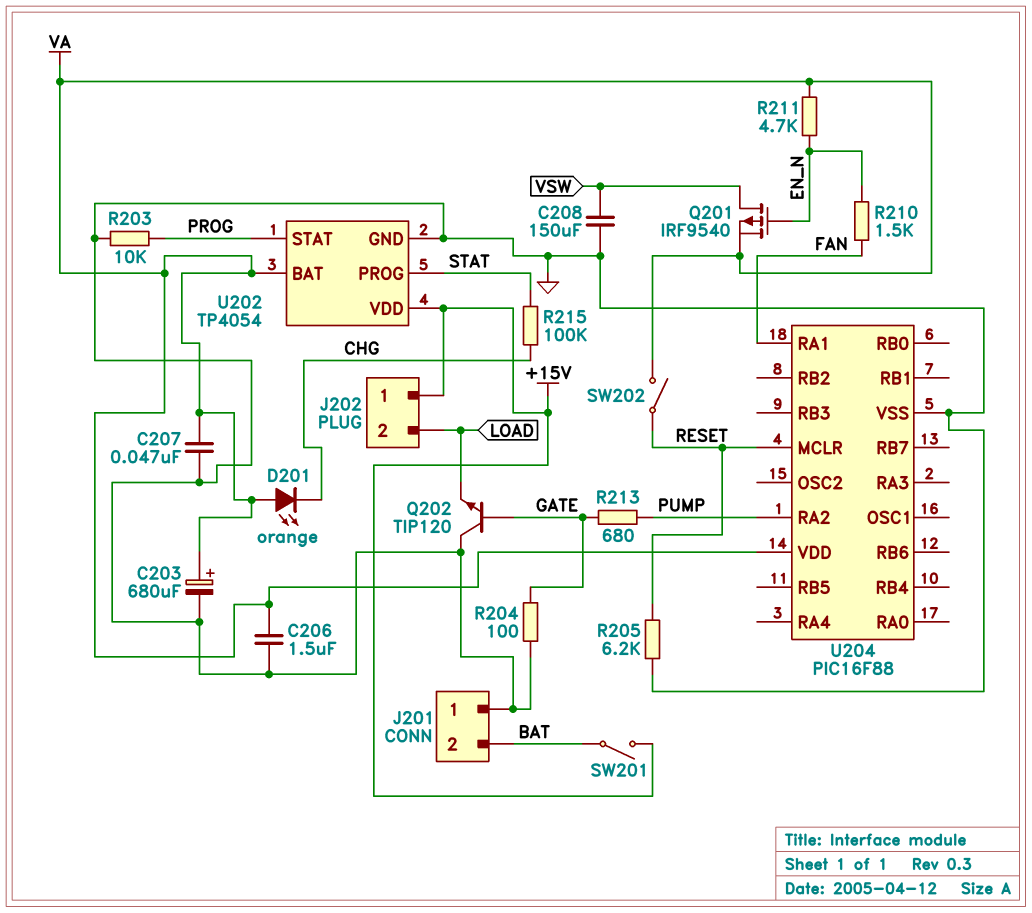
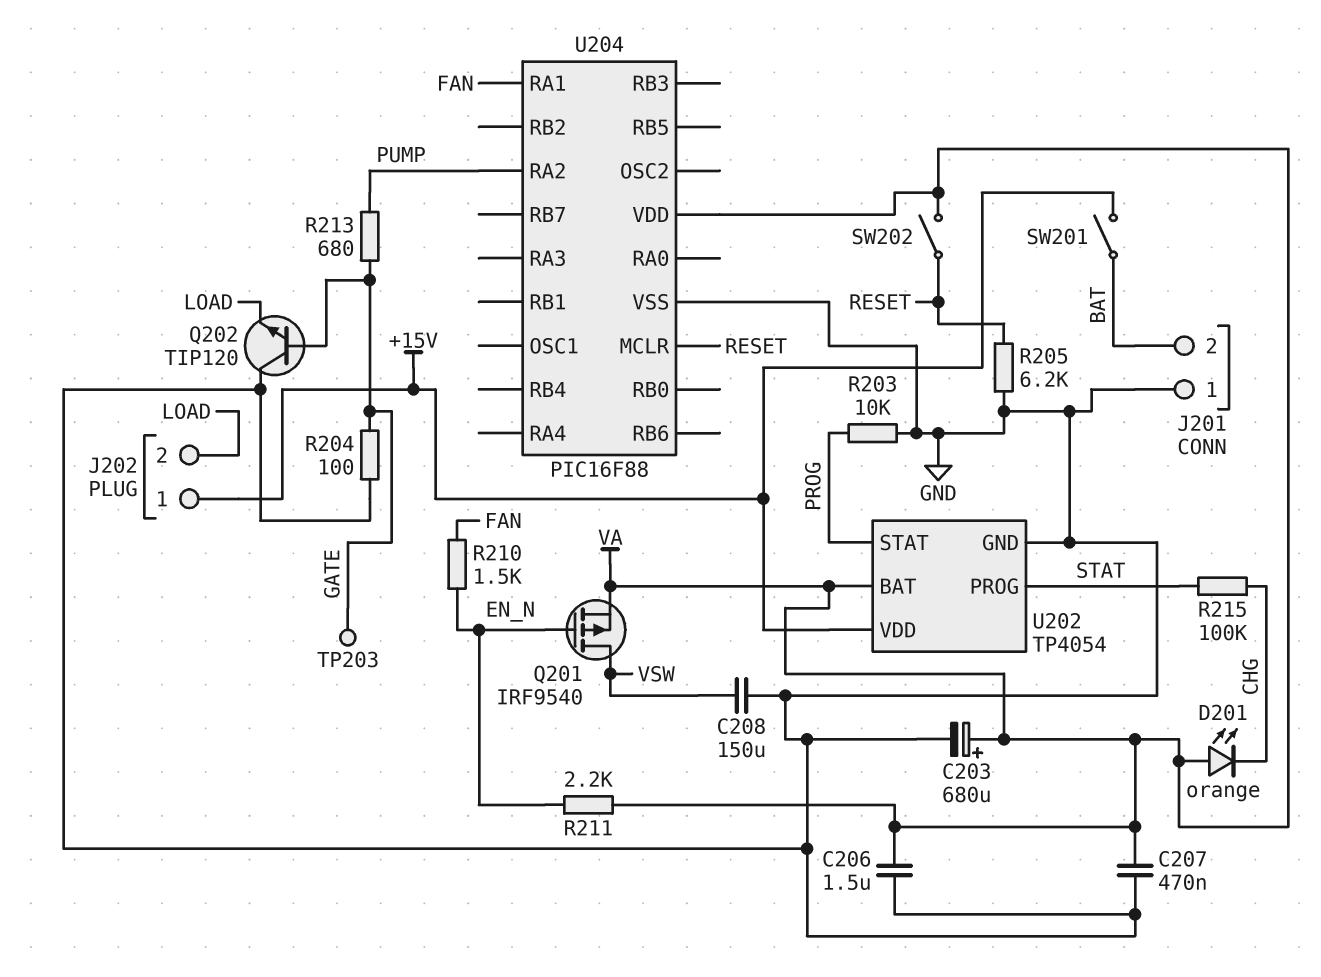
C207: 47nF (GND, VA) -> 470nF (GND, VA)
R211: 4.7k (EN_N, VA) -> 2.2k (EN_N, VA)
TP203: none -> test point (GATE)

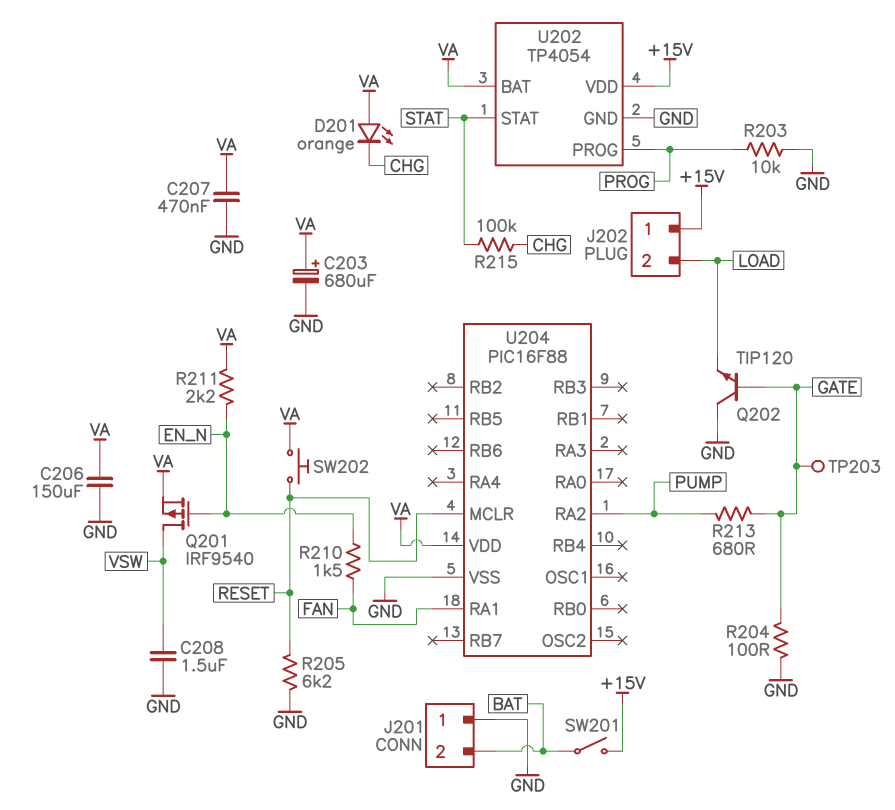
C206: 1.5uF (GND, VA) -> 150uF (GND, VA)
C208: 150uF (GND, VSW) -> 1.5uF (GND, VSW)
SW202: switch (RESET, VA) -> button (RESET, VA)
U202 pin PROG: STAT -> PROG
U202 pin STAT: PROG -> STAT

